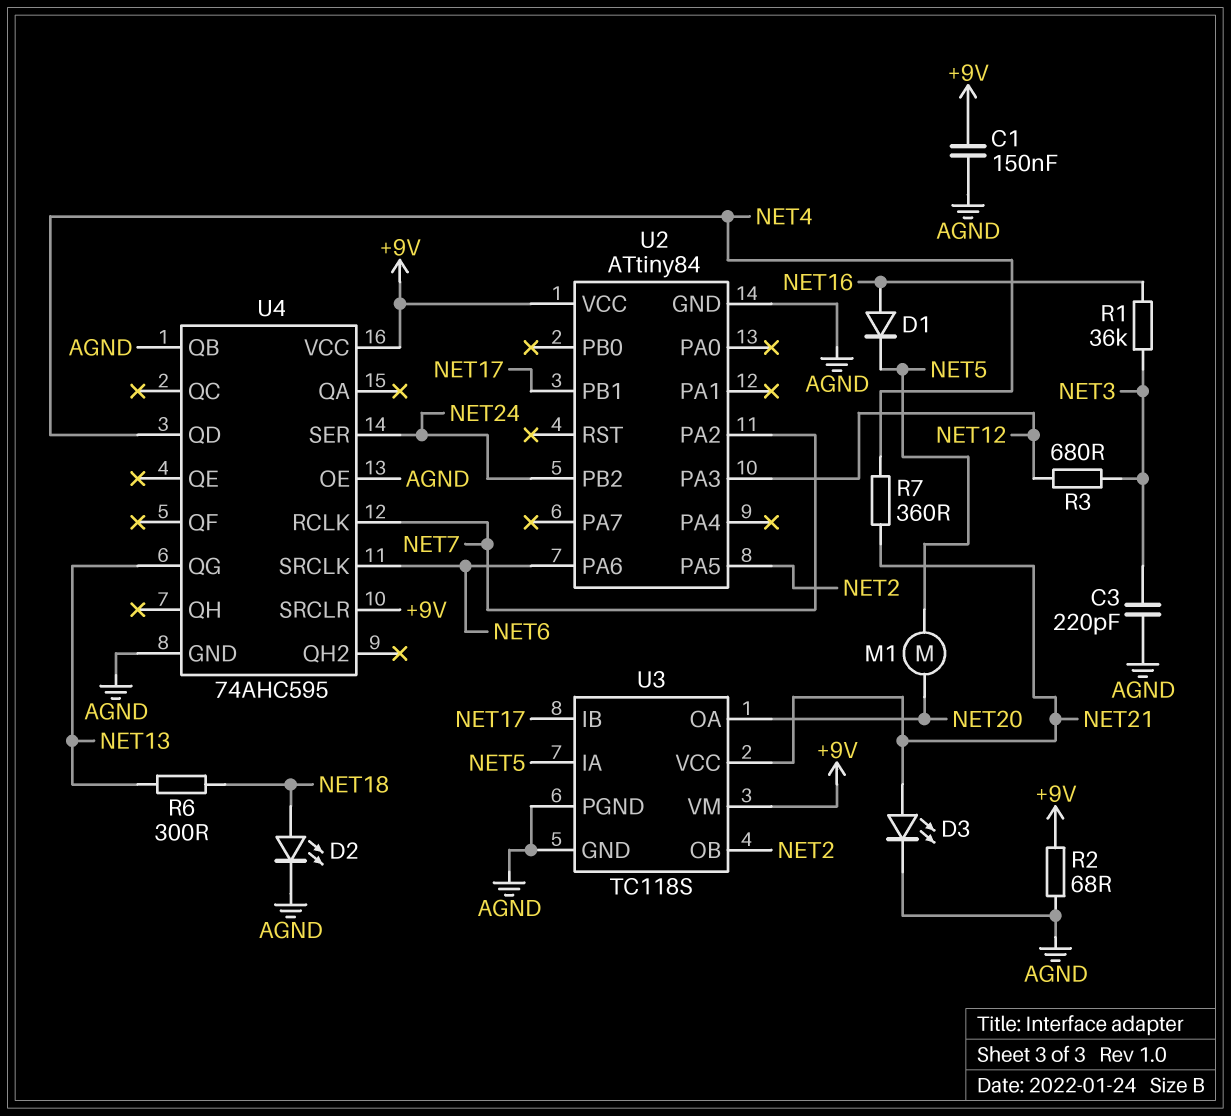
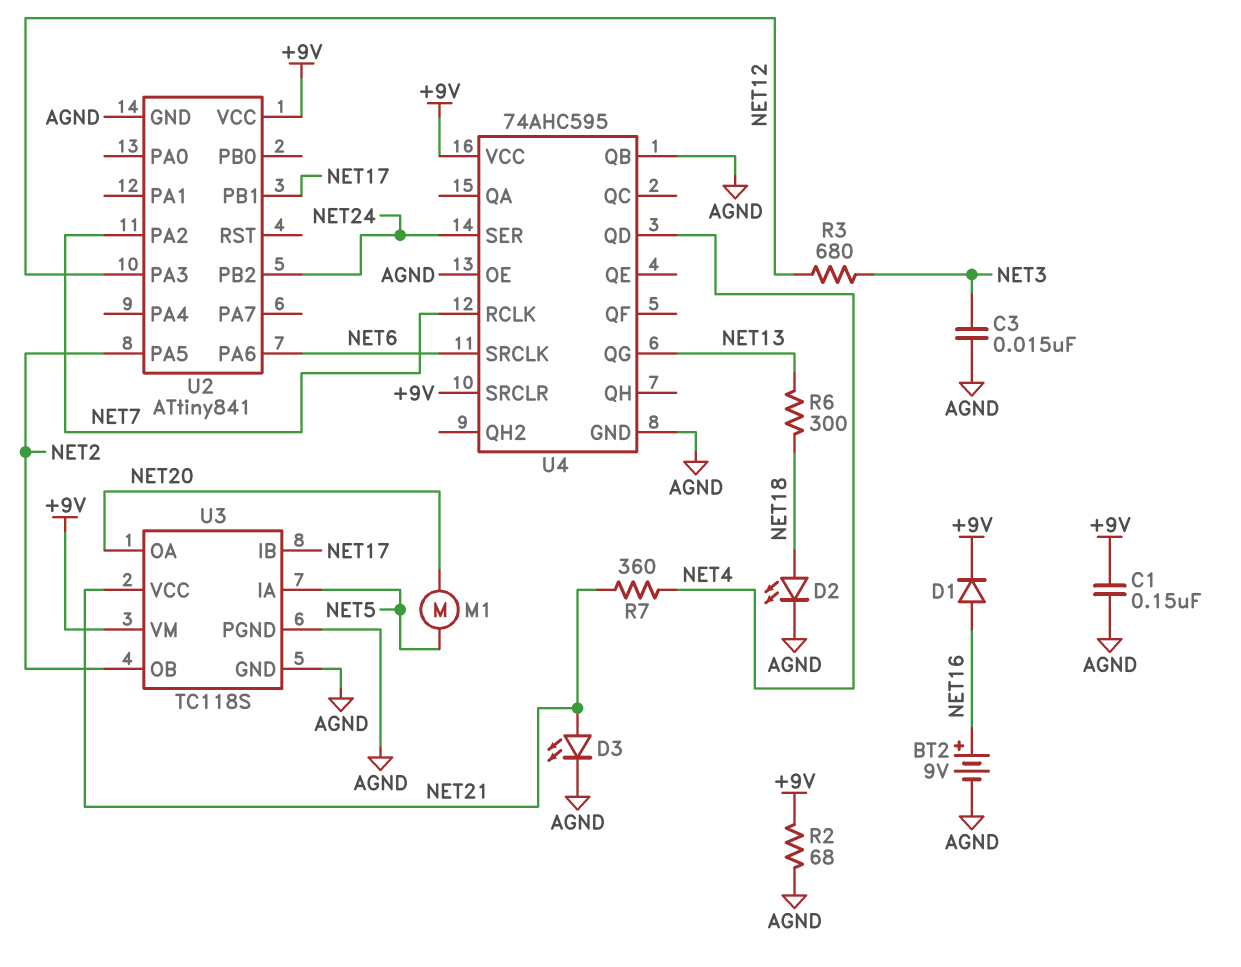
BT2: none -> 9V (plus NET16, minus AGND)
C3: 220pF (AGND, NET3) -> 15nF (AGND, NET3)
D1: diode (A NET16, K NET5) -> diode (A NET16, K +9V)
R1: 36k (NET3, NET16) -> none
U2: ATtiny84 -> ATtiny841

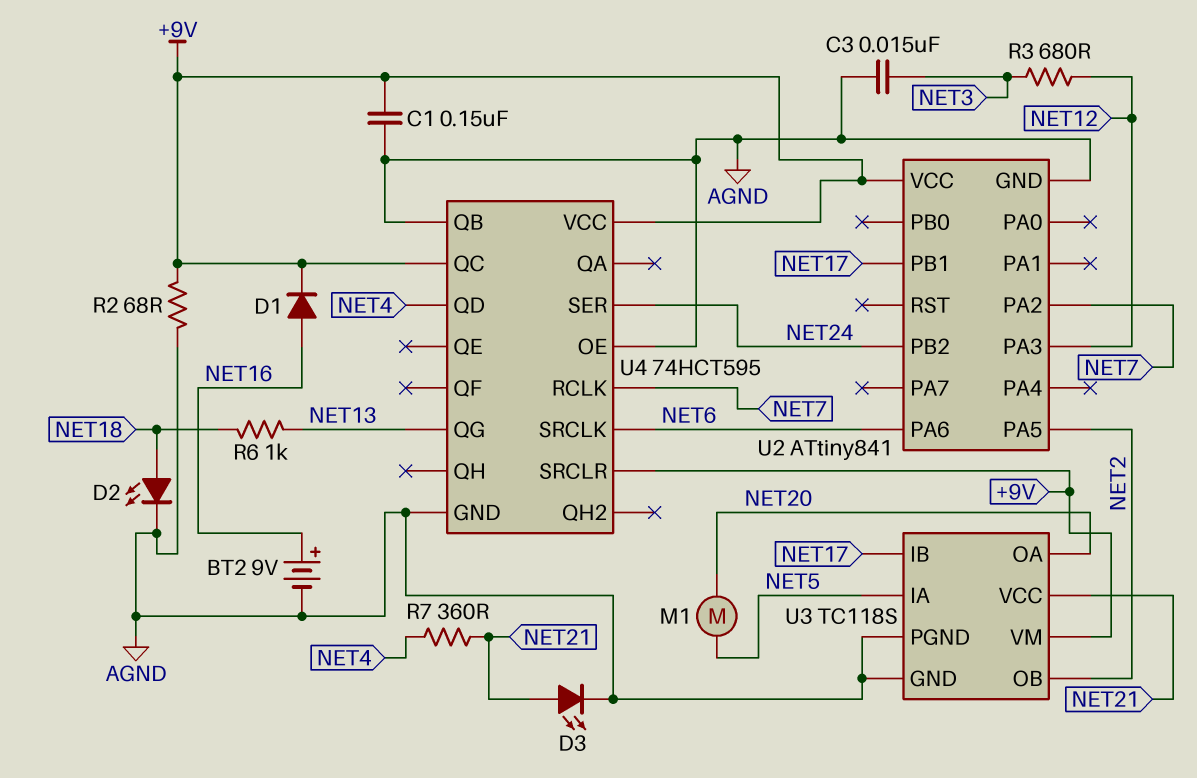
R6: 300 (NET13, NET18) -> 1k (NET13, NET18)
U4: 74AHC595 -> 74HCT595
U4 pin QC: none -> +9V

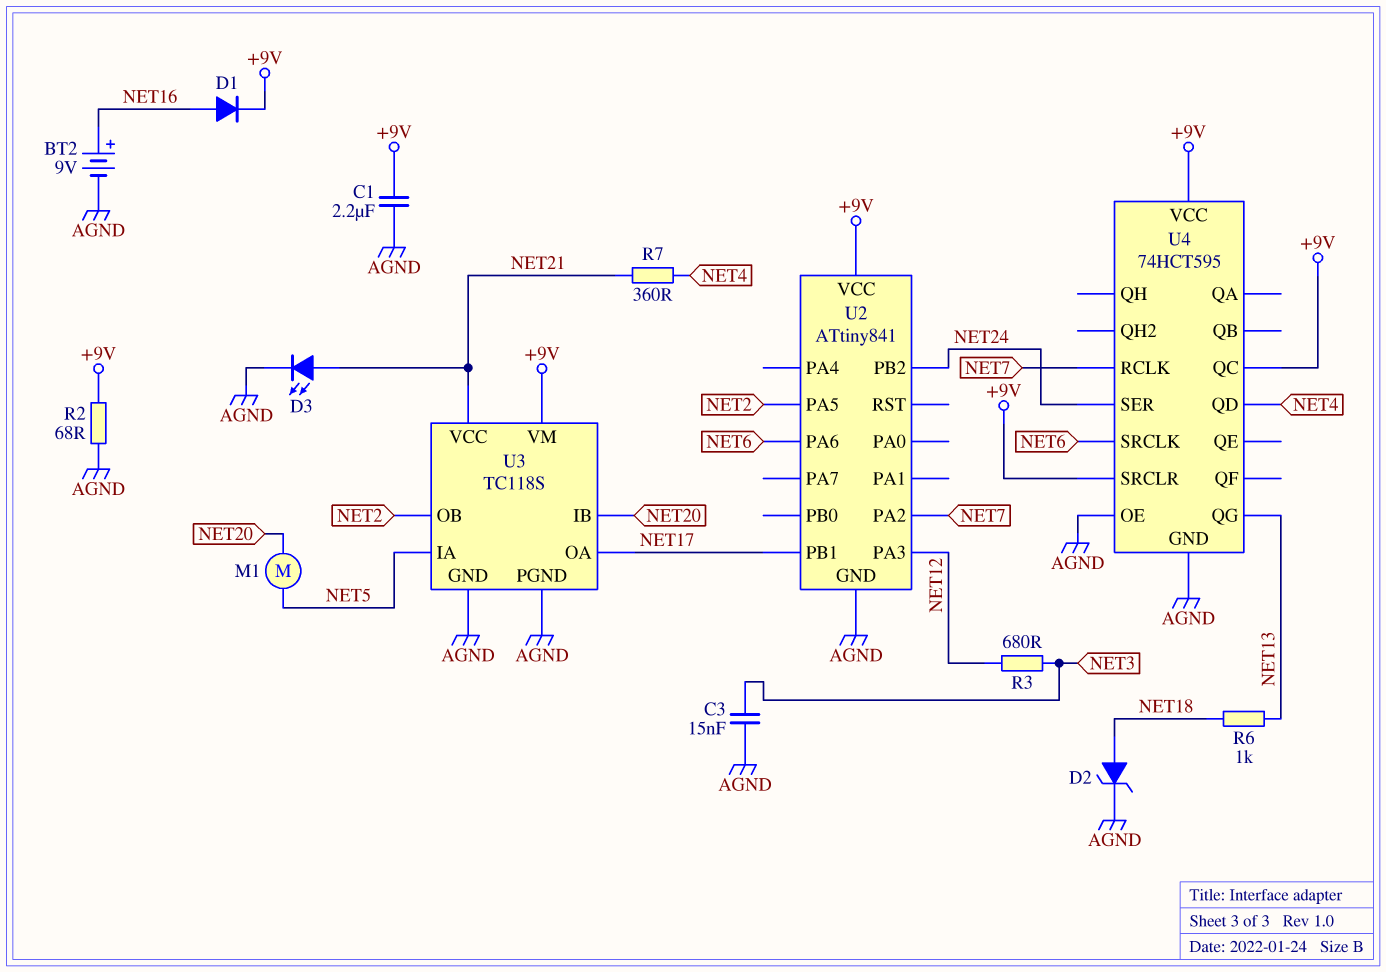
C1: 150nF (+9V, AGND) -> 2.2uF (+9V, AGND)
D2: LED (A NET18, K AGND) -> zener (A NET18, K AGND)
U3 pin IB: NET17 -> NET20
U3 pin OA: NET20 -> NET17
U4 pin QB: AGND -> none

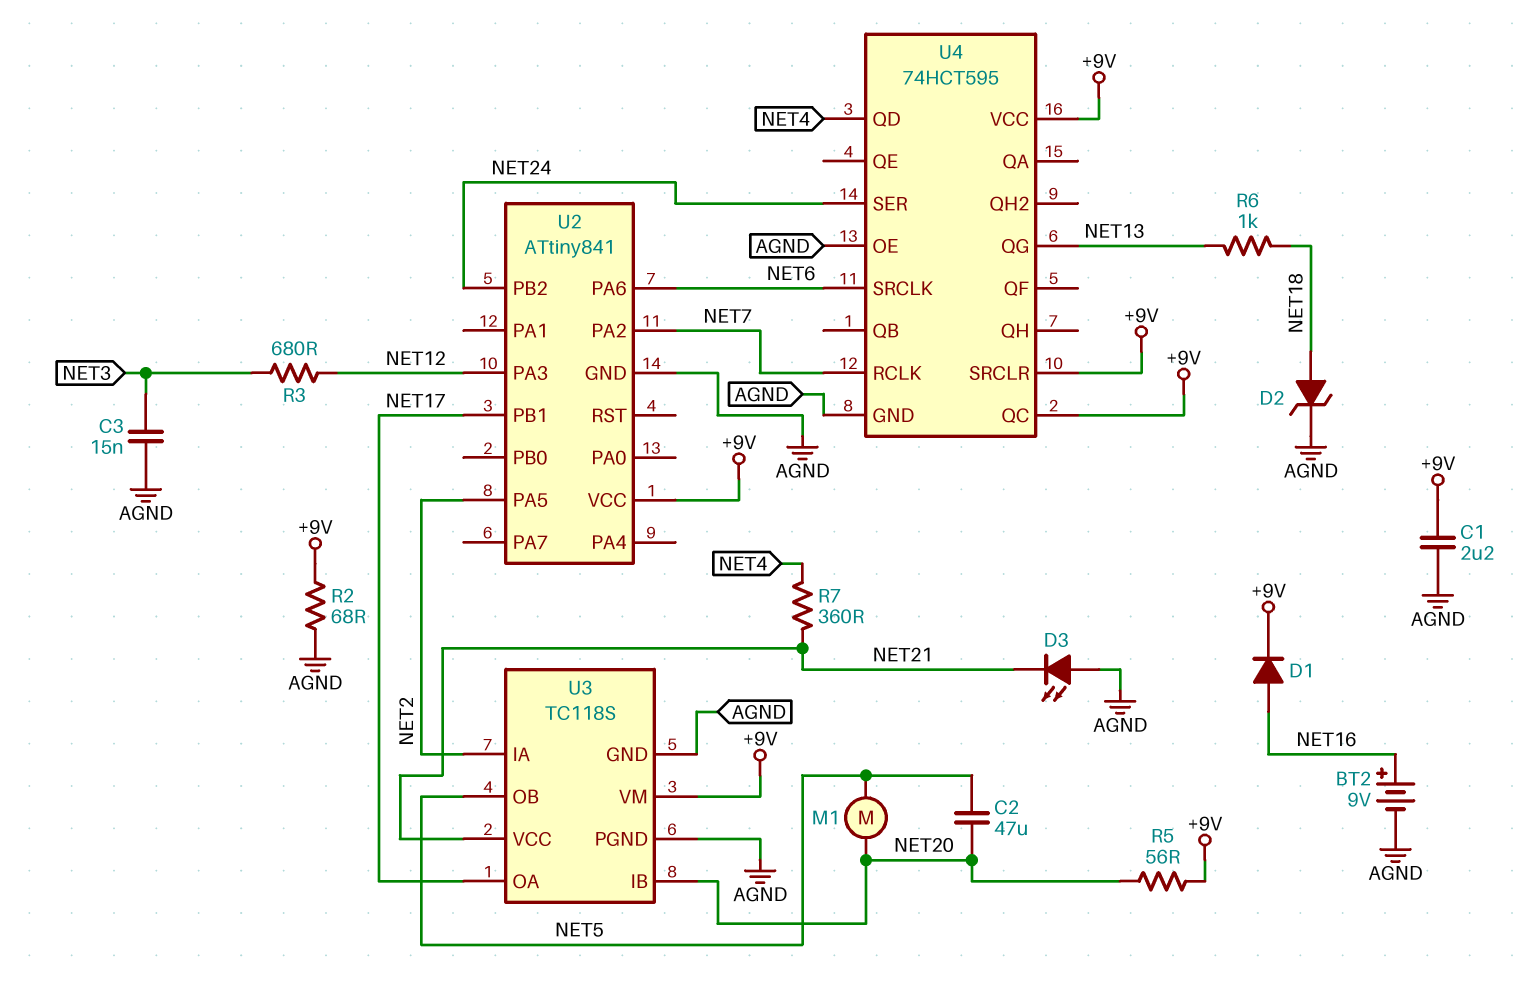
C2: none -> 47uF (NET5, NET20)
D3: LED (A NET21, K AGND) -> LED (A AGND, K NET21)
R5: none -> 56 (+9V, NET20)
U3 pin IA: NET5 -> NET2
U3 pin OB: NET2 -> NET5

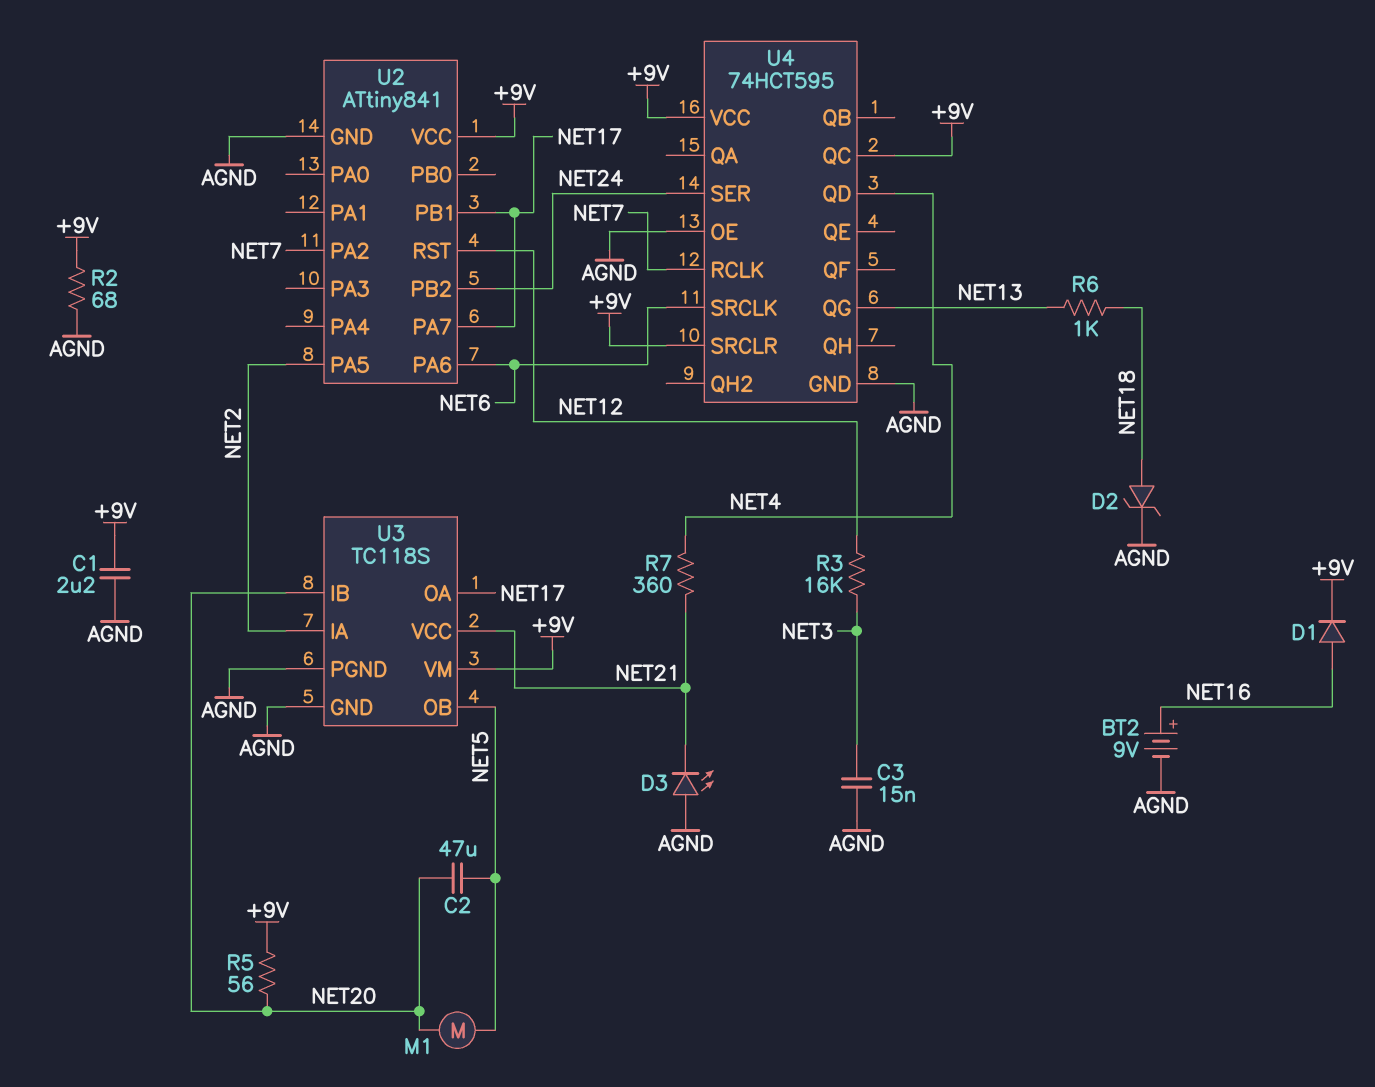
R3: 680 (NET3, NET12) -> 16k (NET3, NET12)
U2 pin PA3: NET12 -> none
U2 pin PA7: none -> NET17
U2 pin RST: none -> NET12

